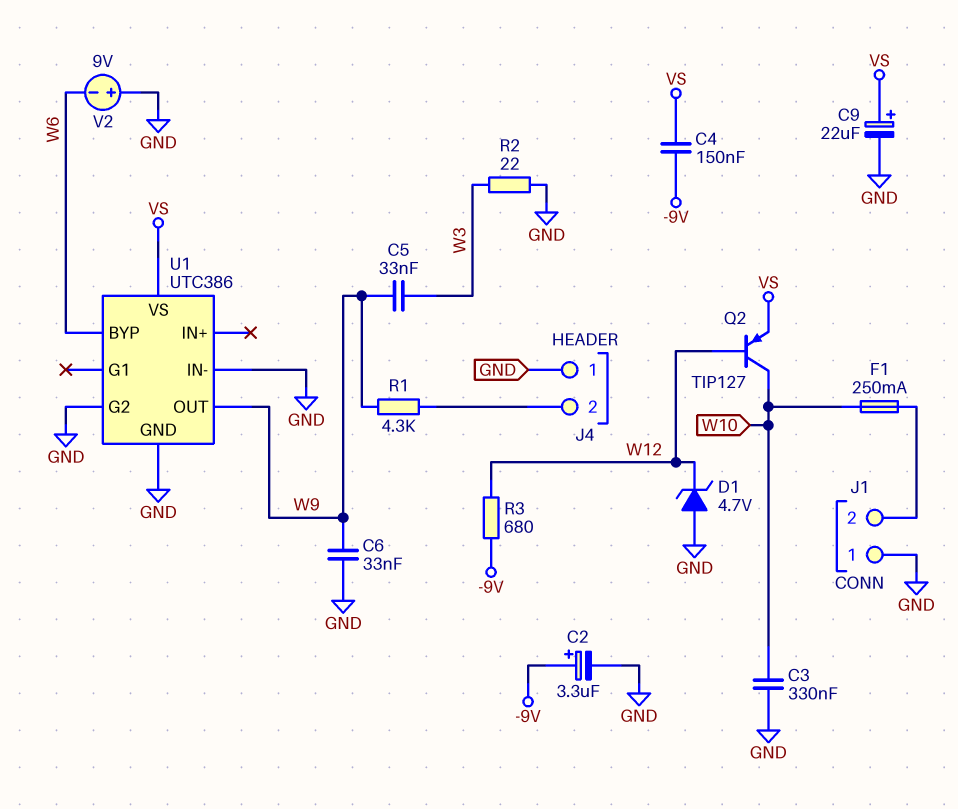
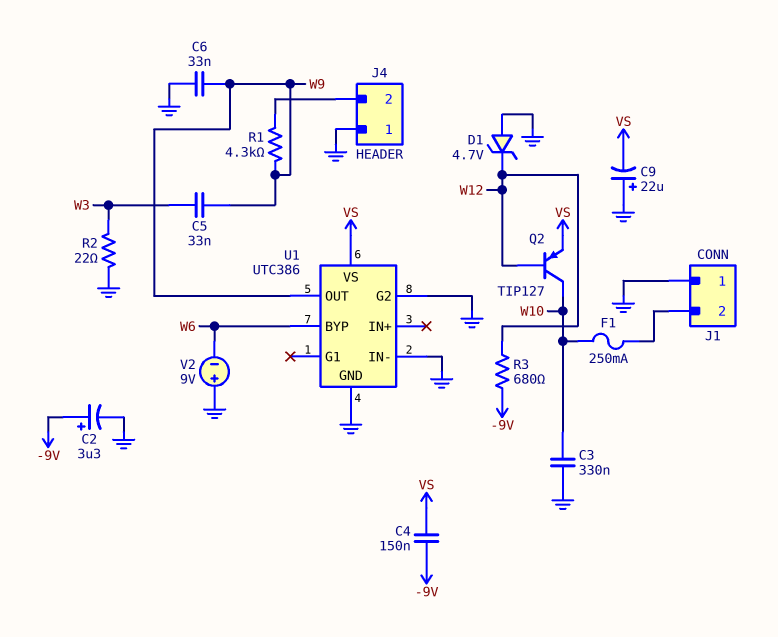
C9: 22uF (plus VS, minus GND) -> 22uF (plus GND, minus VS)

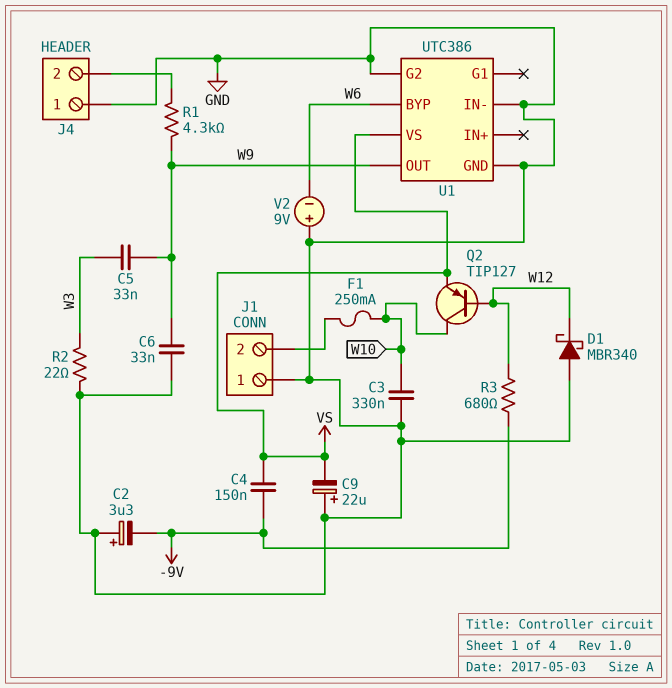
C2: 3.3uF (plus -9V, minus GND) -> 3.3uF (plus GND, minus -9V)
D1: zener 4.7V (A GND, K W12) -> schottky MBR340 (A GND, K W12)

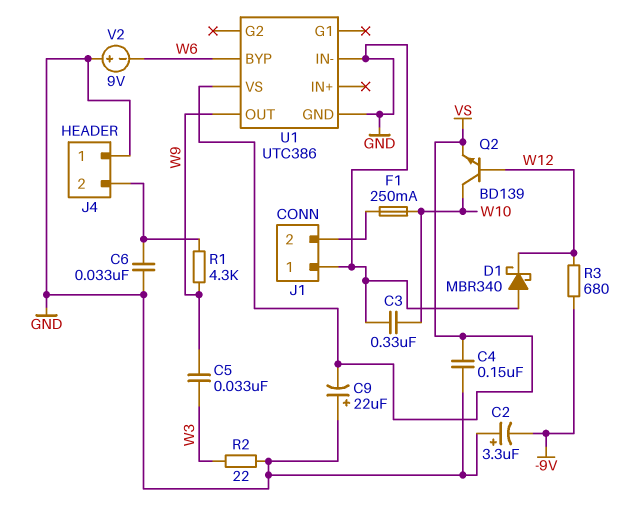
C4: 150nF (-9V, VS) -> 150nF (GND, VS)
C6: 33nF (GND, W9) -> 33nF (GND, J4/2)
Q2: PNP TIP127 (B W12, C W10, E VS) -> NPN BD139 (B W12, C W10, E VS)
U1 pin G2: GND -> none

